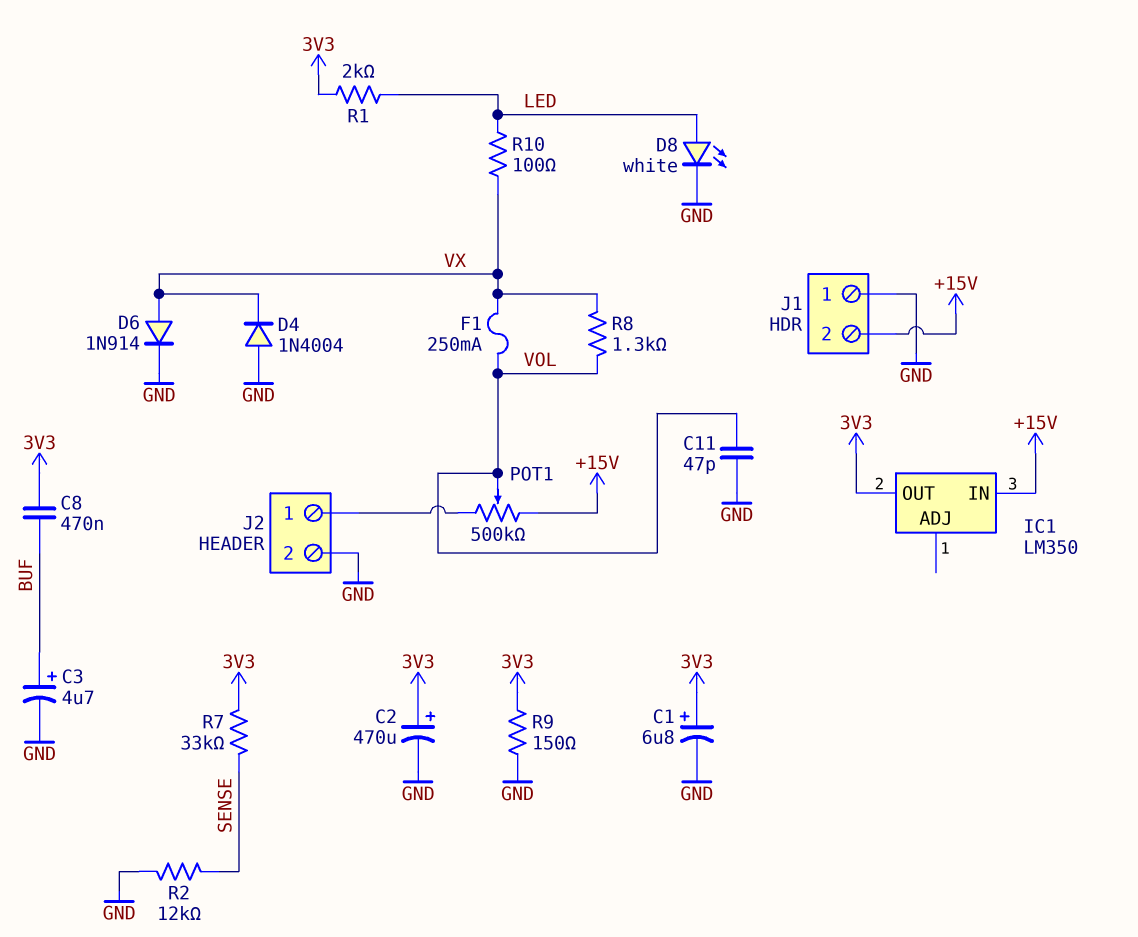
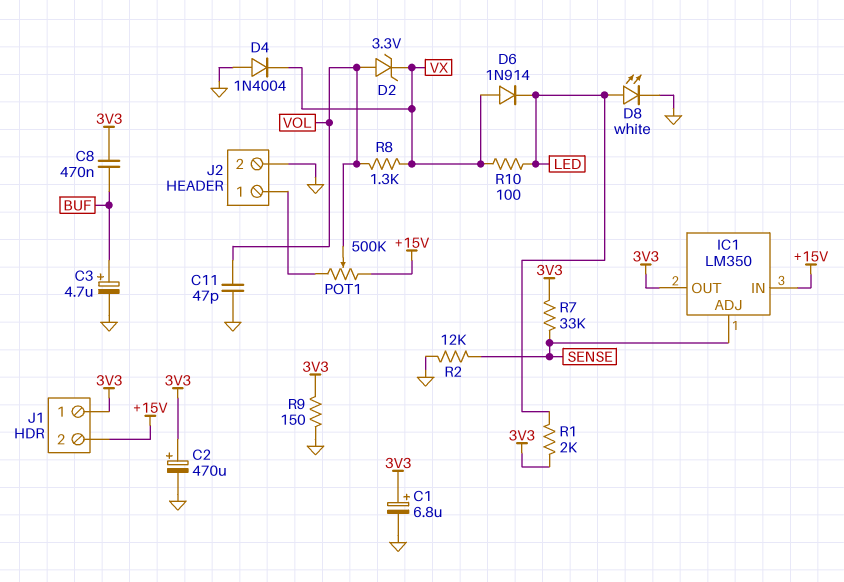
D2: none -> zener 3.3V (A VOL, K VX)
D6: diode 1N914 (A VX, K GND) -> diode 1N914 (A VX, K LED)
F1: 250mA (VOL, VX) -> none
IC1 pin ADJ: none -> SENSE
J1 pin 1: GND -> 3V3

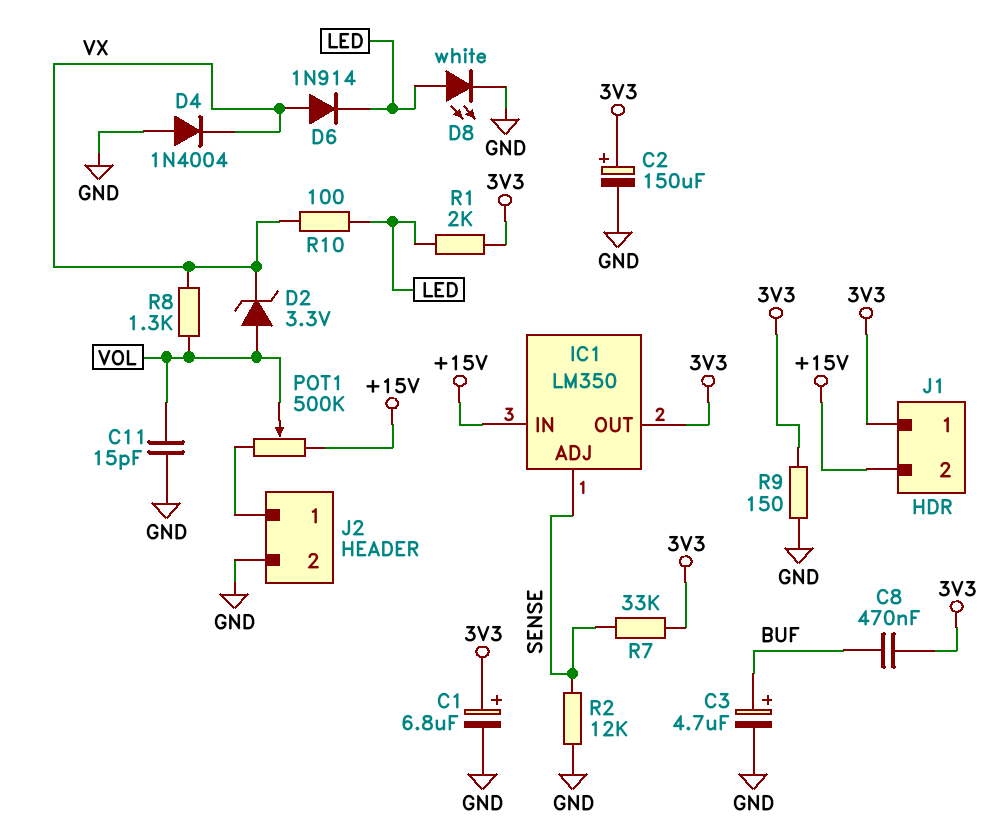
C2: 470uF (plus 3V3, minus GND) -> 150uF (plus 3V3, minus GND)
C11: 47pF (GND, VOL) -> 15pF (GND, VOL)

